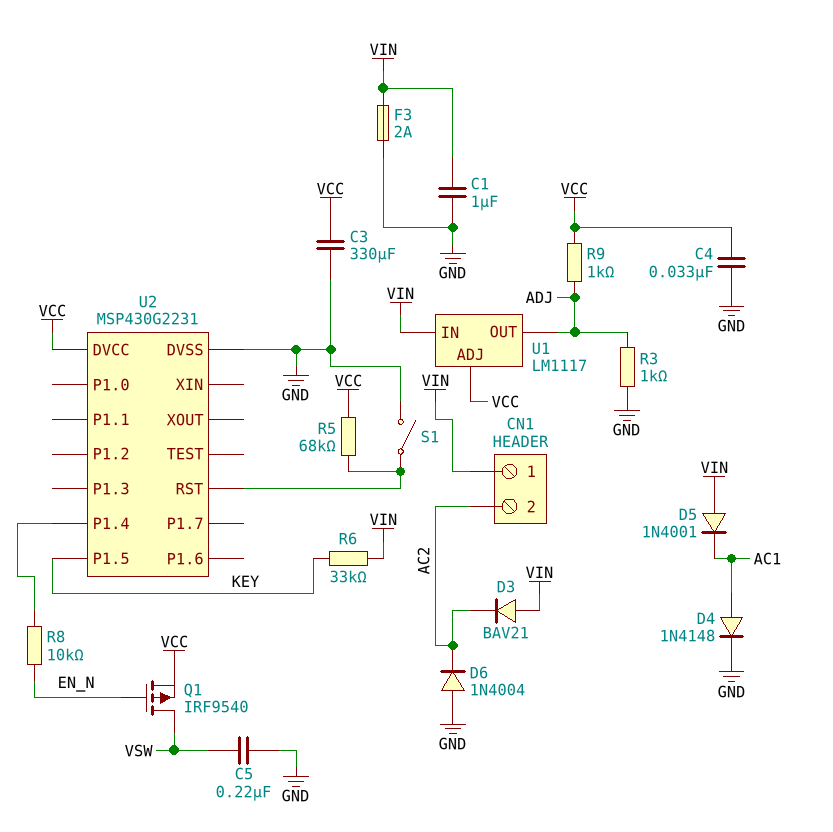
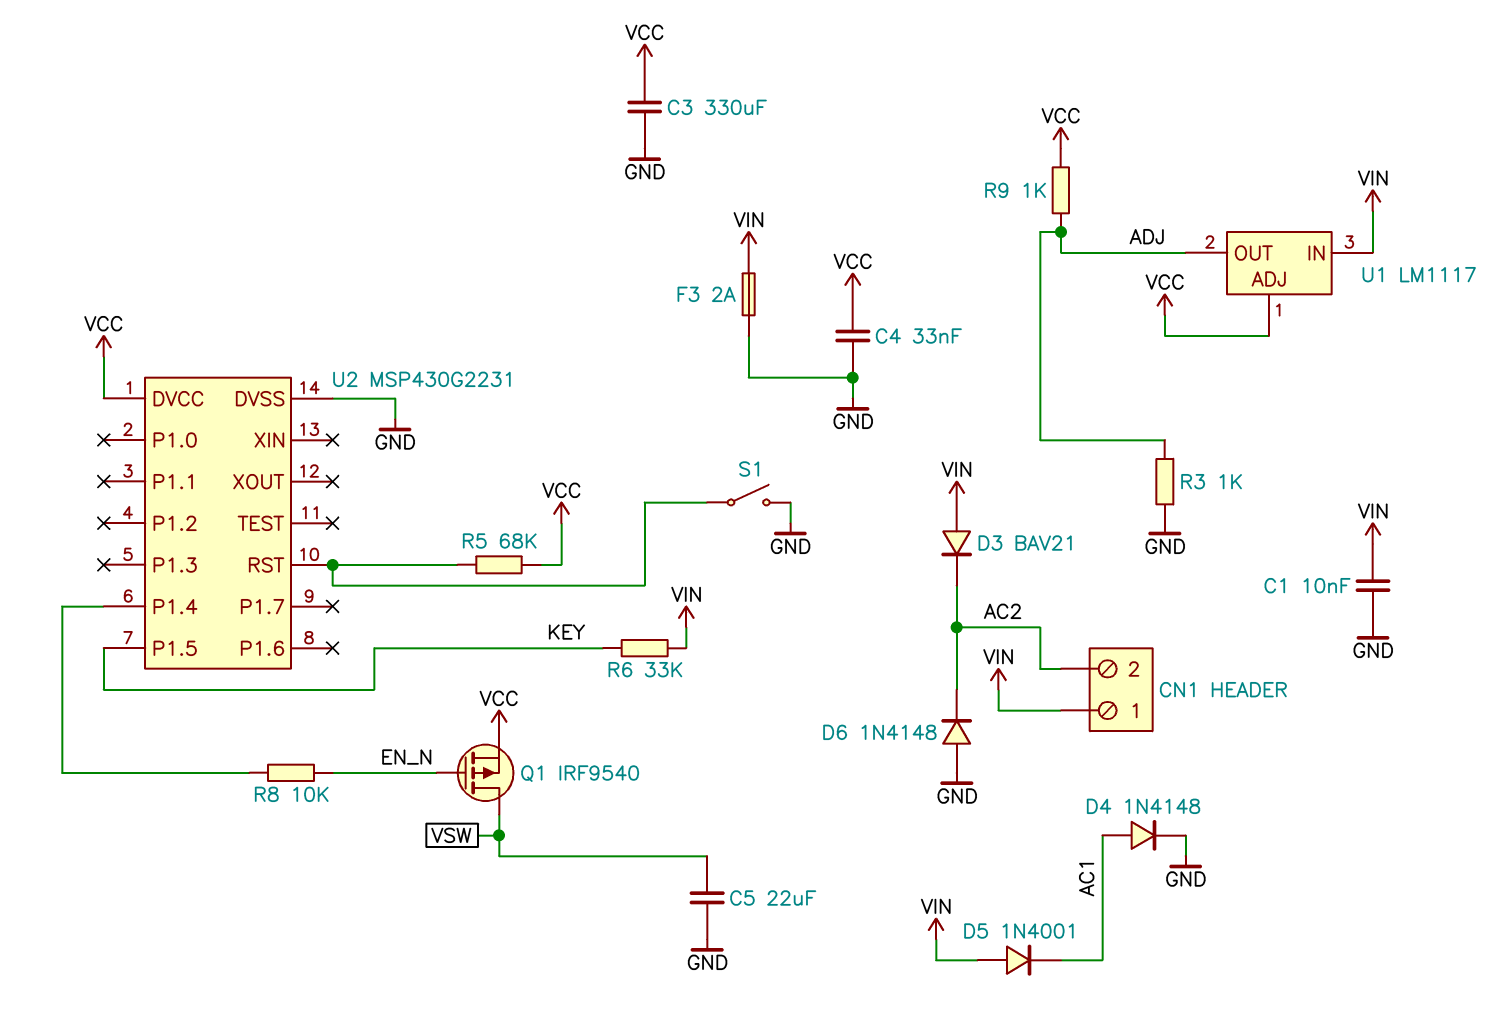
C1: 1uF (GND, VIN) -> 10nF (GND, VIN)
C5: 220nF (GND, VSW) -> 22uF (GND, VSW)
D6: diode 1N4004 (A GND, K AC2) -> diode 1N4148 (A GND, K AC2)

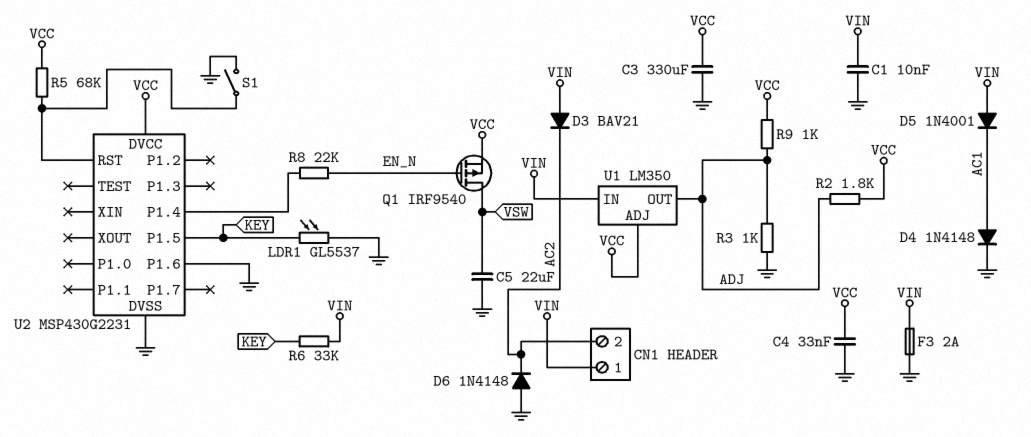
LDR1: none -> GL5537 (GND, KEY)
R2: none -> 1.8k (ADJ, VCC)
R8: 10k (EN_N, U2/P1.4) -> 22k (EN_N, U2/P1.4)
U1: LM1117 -> LM350
U2 pin P1.6: none -> GND

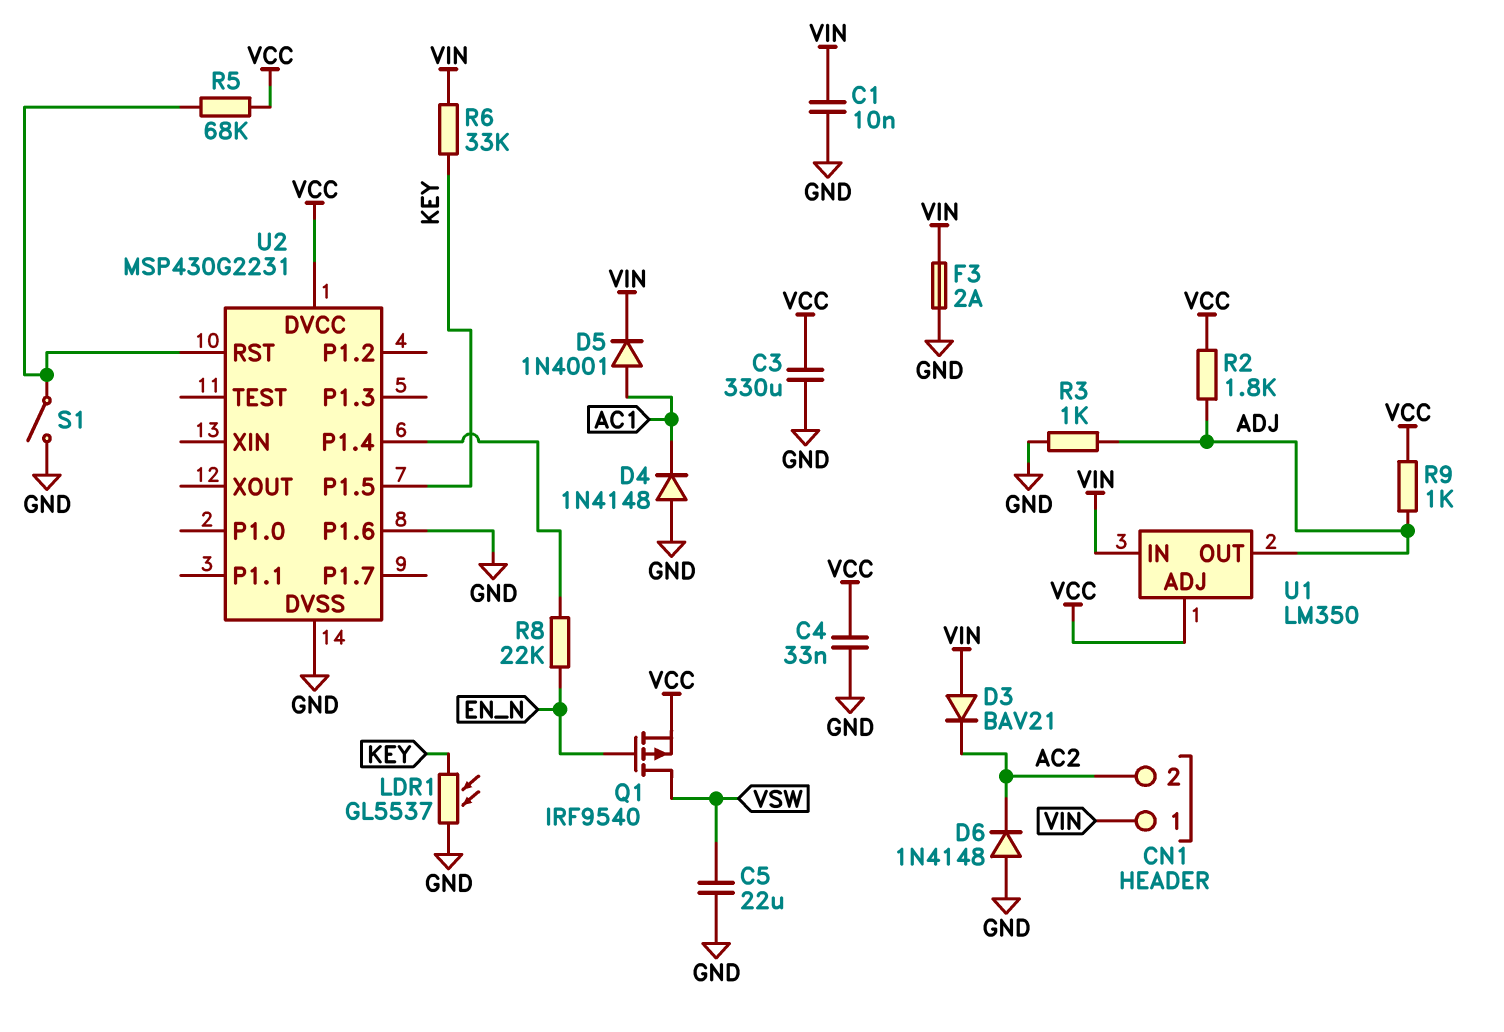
D4: diode 1N4148 (A AC1, K GND) -> diode 1N4148 (A GND, K AC1)
D5: diode 1N4001 (A VIN, K AC1) -> diode 1N4001 (A AC1, K VIN)

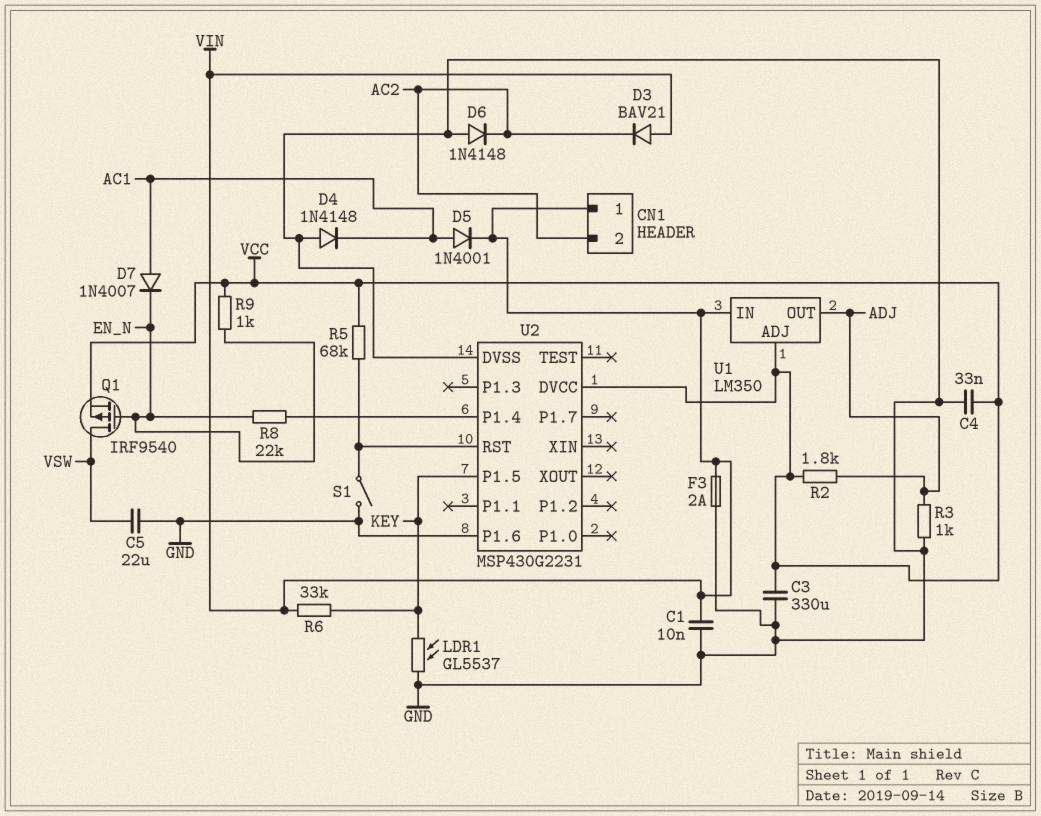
D7: none -> diode 1N4007 (A AC1, K EN_N)
R9: 1k (ADJ, VCC) -> 1k (EN_N, VCC)

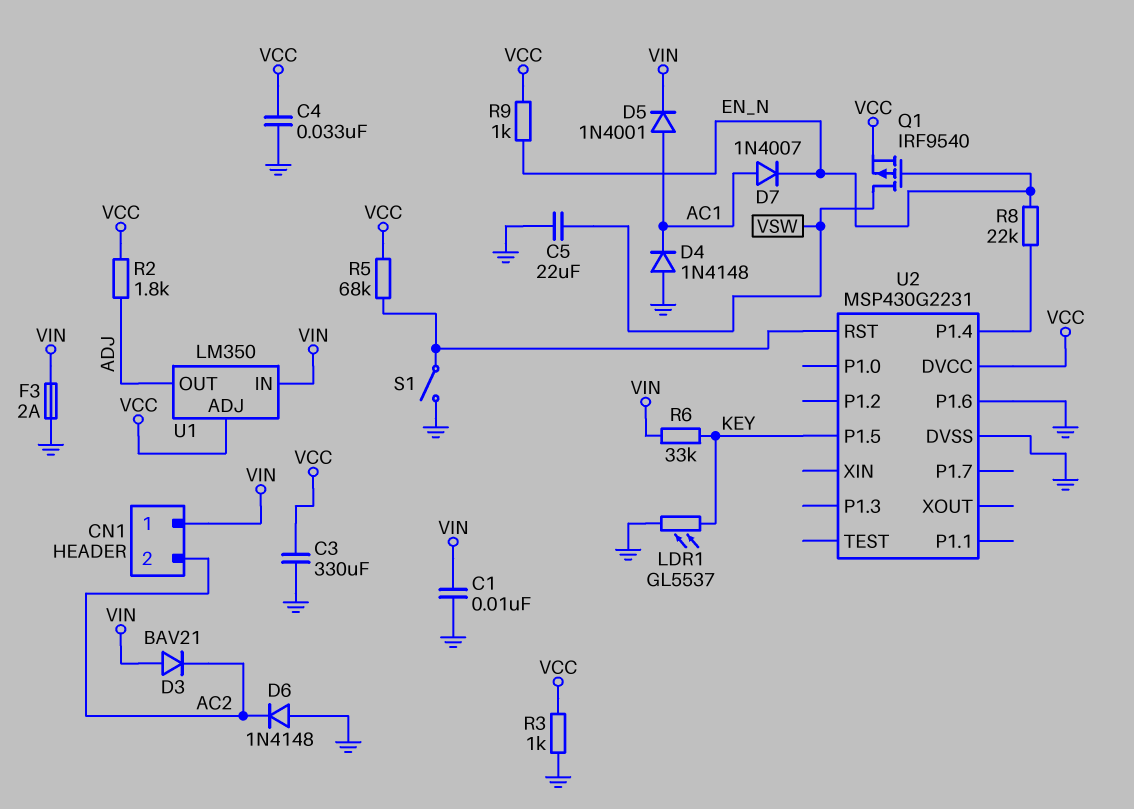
R3: 1k (ADJ, GND) -> 1k (GND, VCC)

